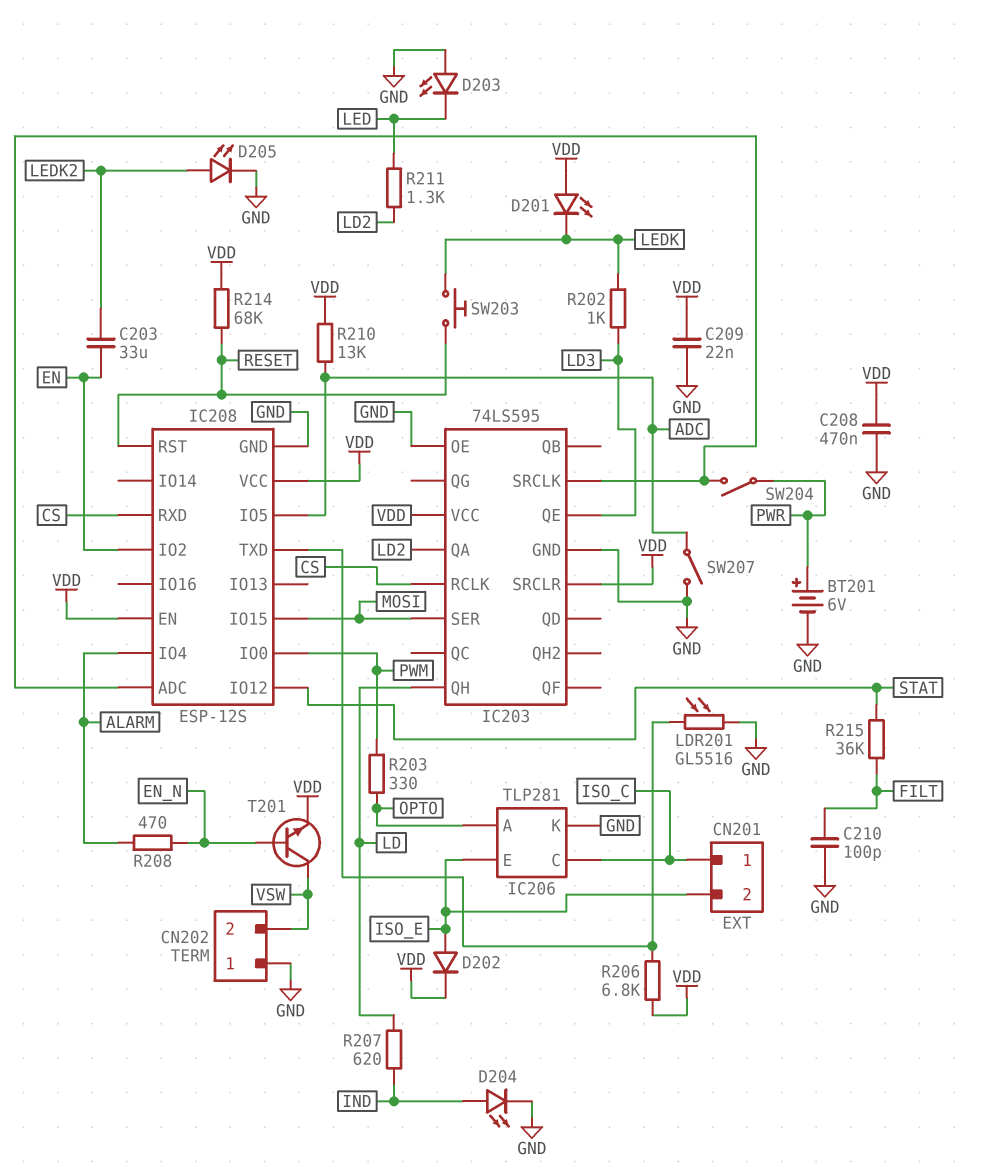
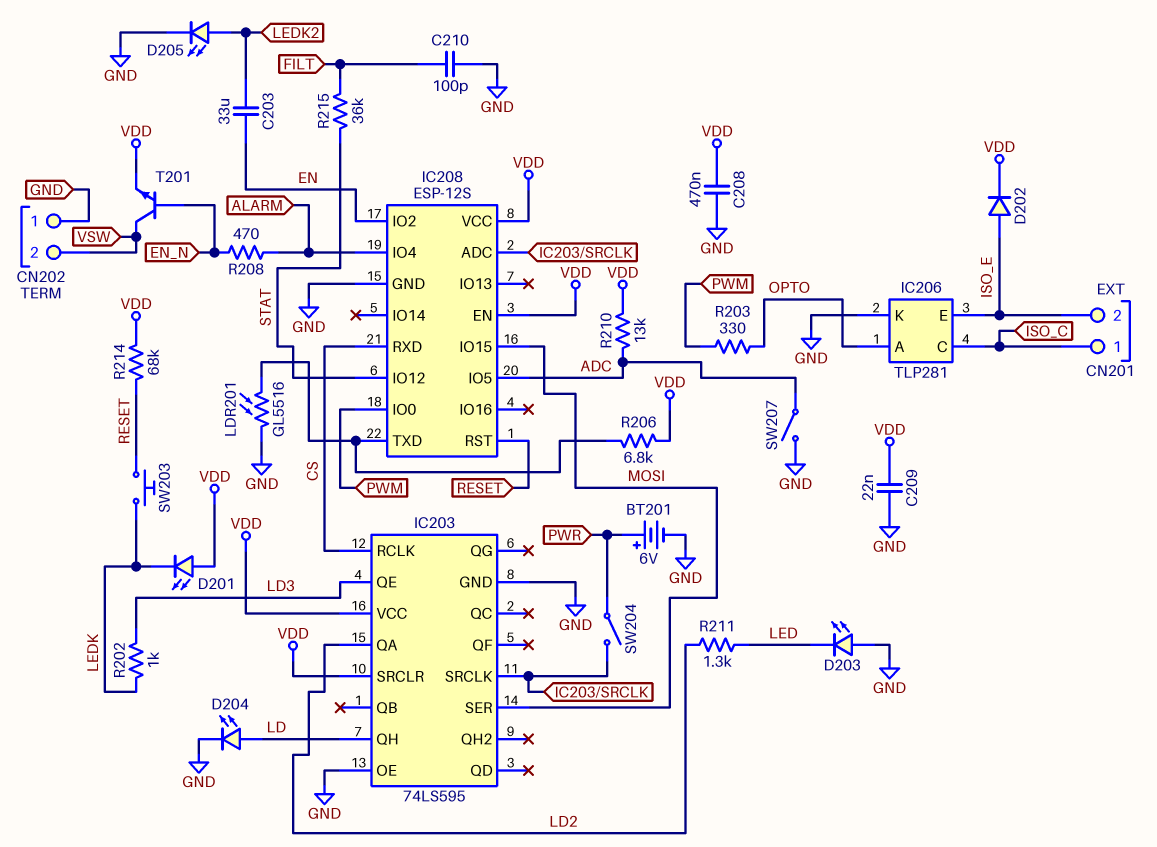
D204: LED (A IND, K GND) -> LED (A LD, K GND)
R207: 620 (IND, LD) -> none

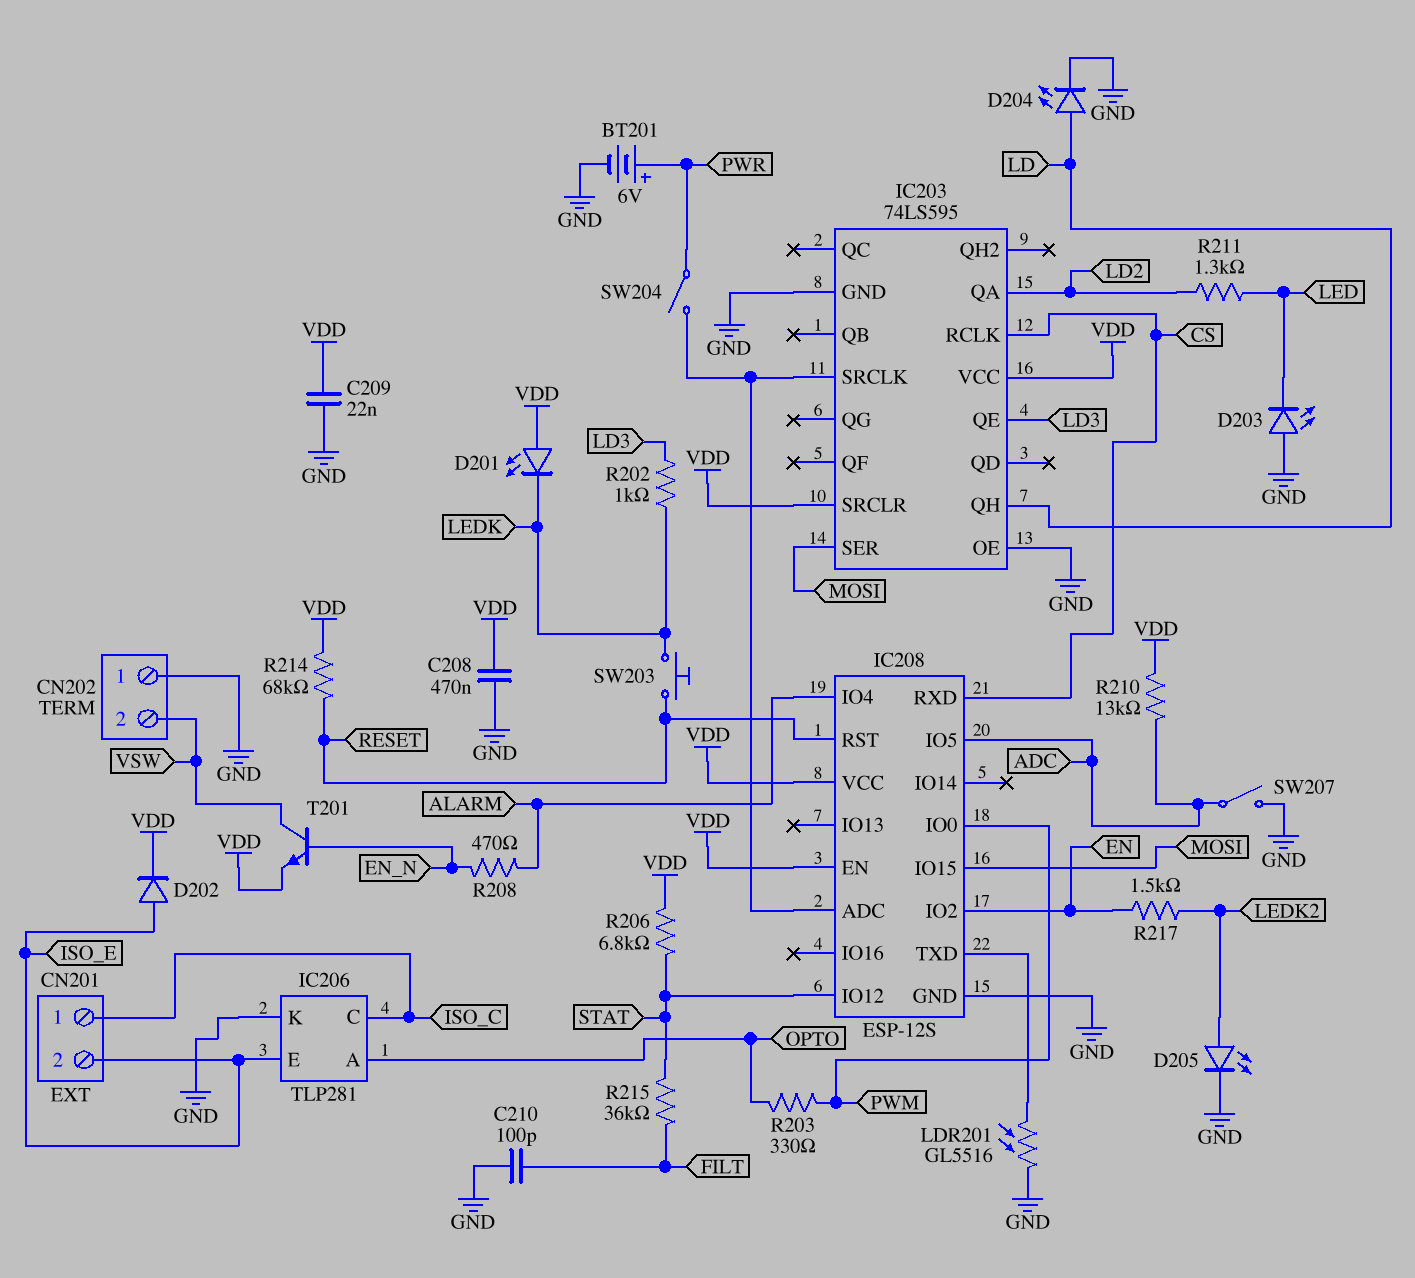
C203: 33uF (EN, LEDK2) -> none
R206: 6.8k (IC208/TXD, VDD) -> 6.8k (STAT, VDD)
R217: none -> 1.5k (EN, LEDK2)

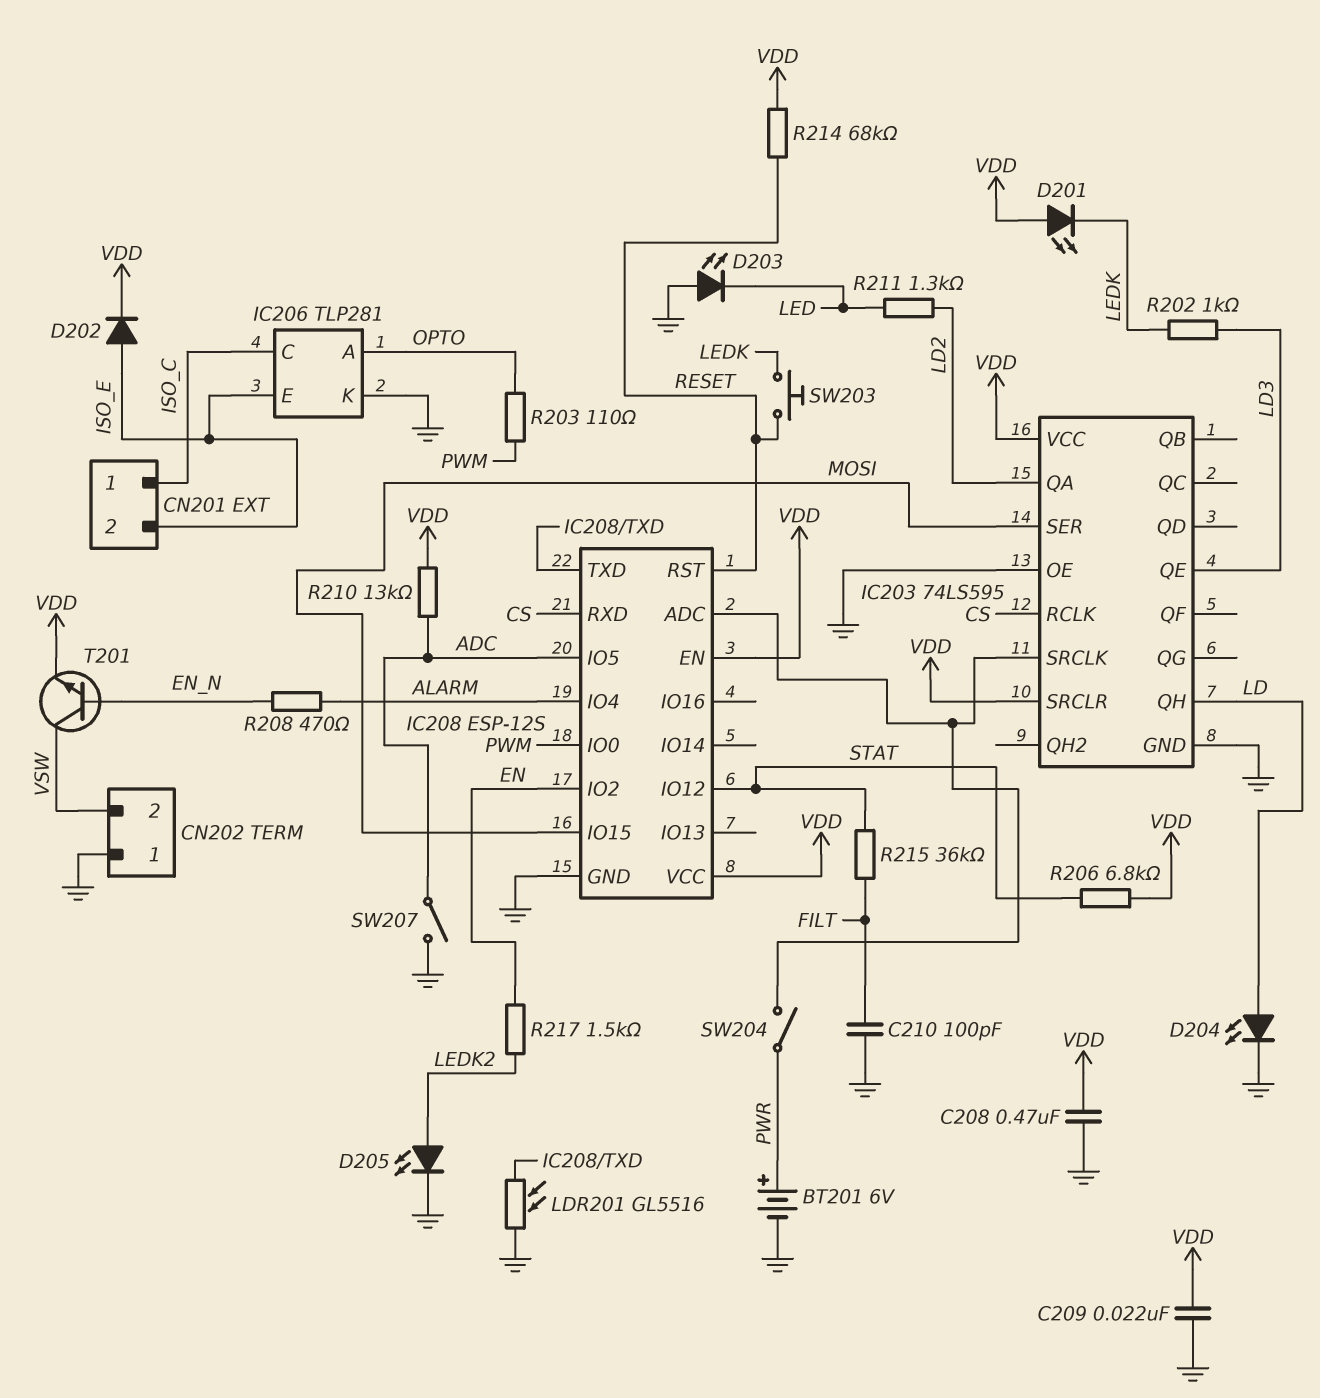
R203: 330 (OPTO, PWM) -> 110 (OPTO, PWM)

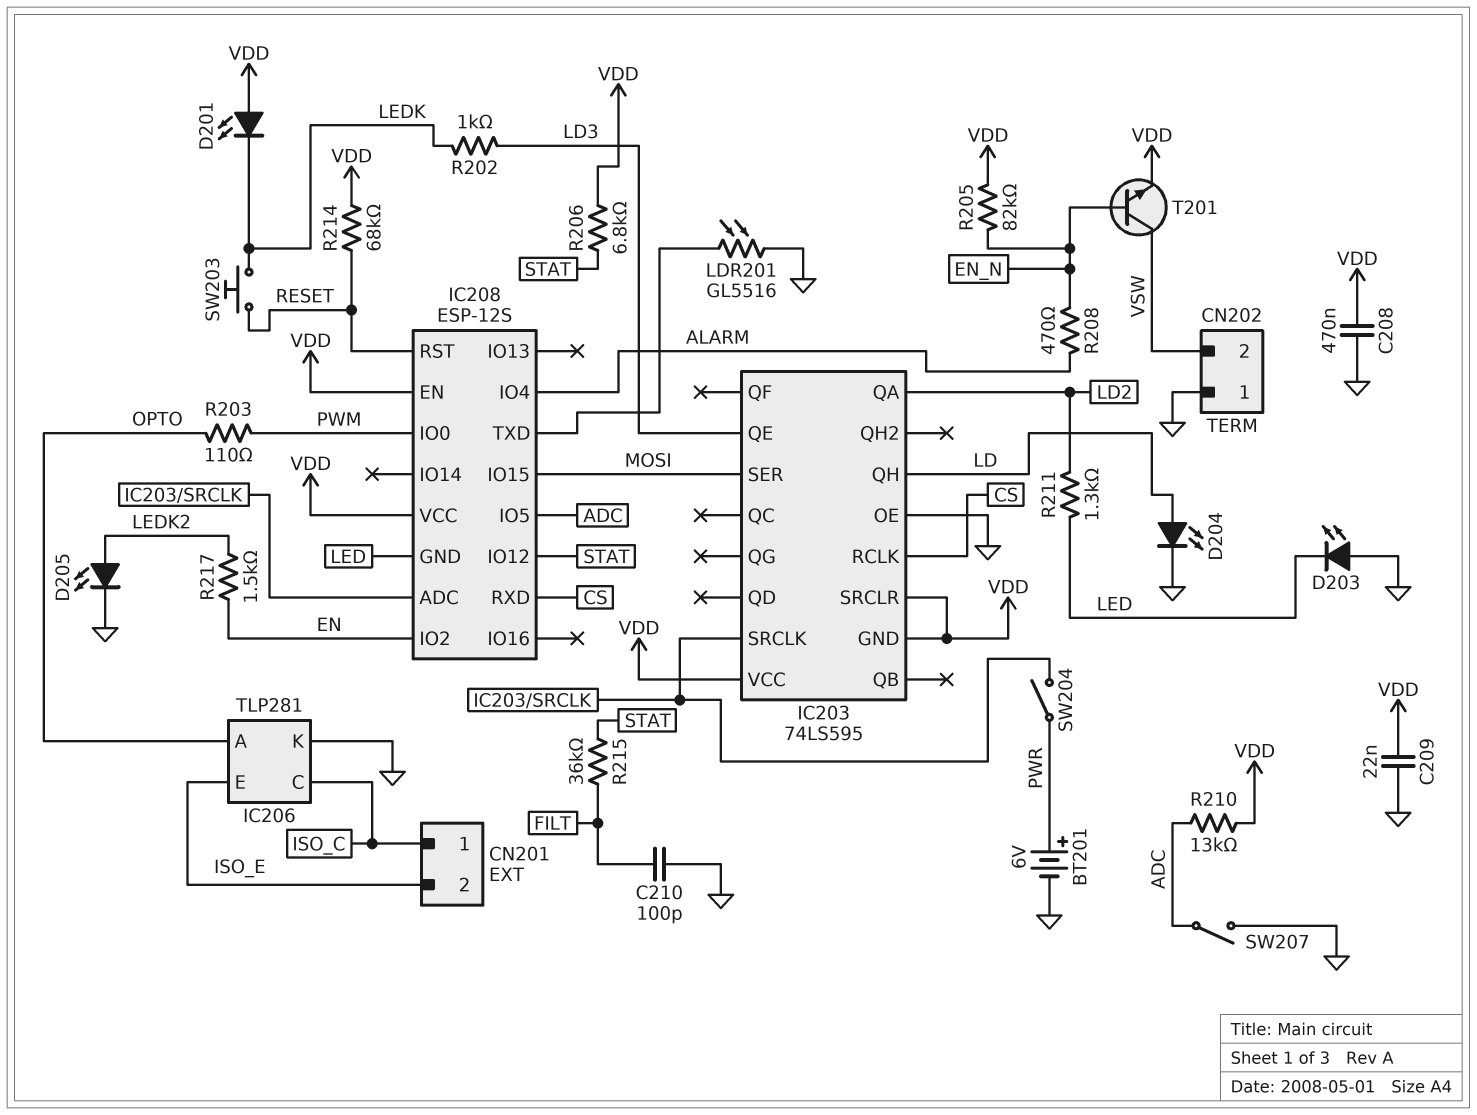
D202: diode (A ISO_E, K VDD) -> none
IC203 pin GND: GND -> VDD
IC208 pin GND: GND -> LED
R205: none -> 82k (EN_N, VDD)

